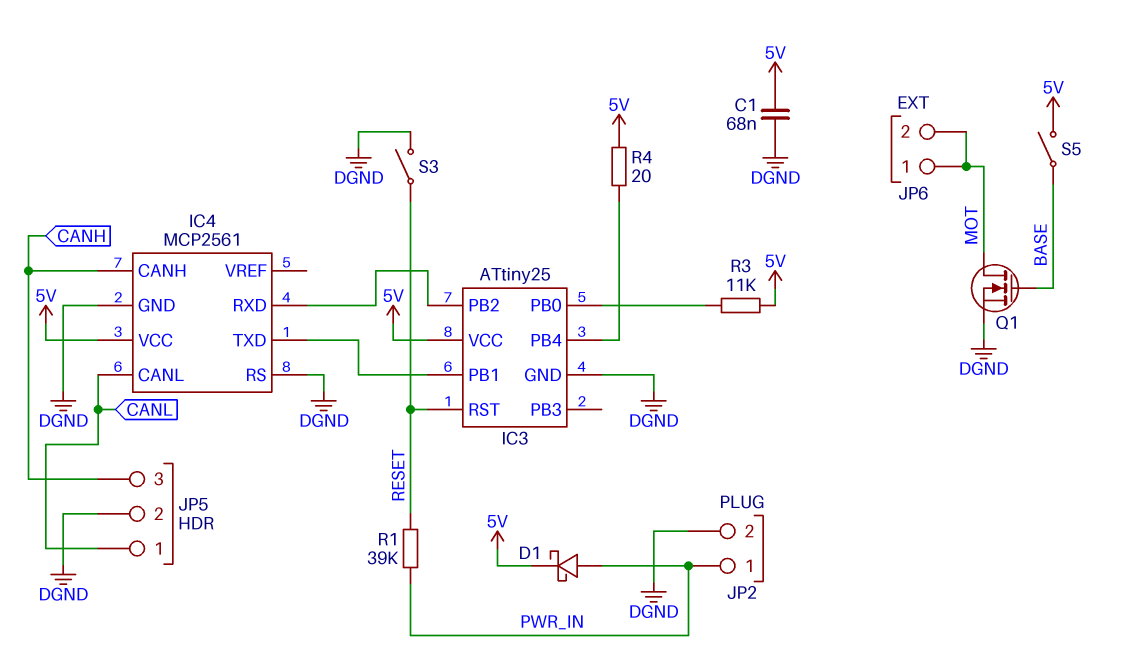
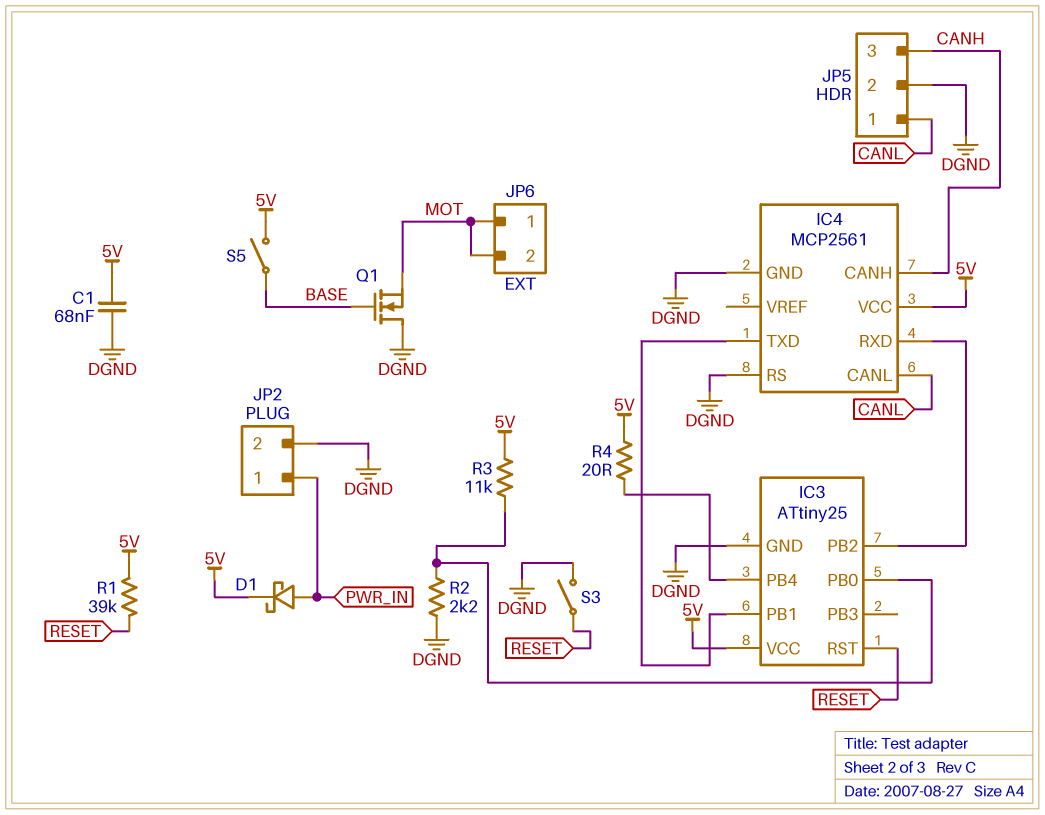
Q1: NMOS (G BASE, D MOT, S DGND) -> NMOS (G BASE, D DGND, S MOT)
R1: 39k (PWR_IN, RESET) -> 39k (5V, RESET)
R2: none -> 2.2k (DGND, IC3/PB0)

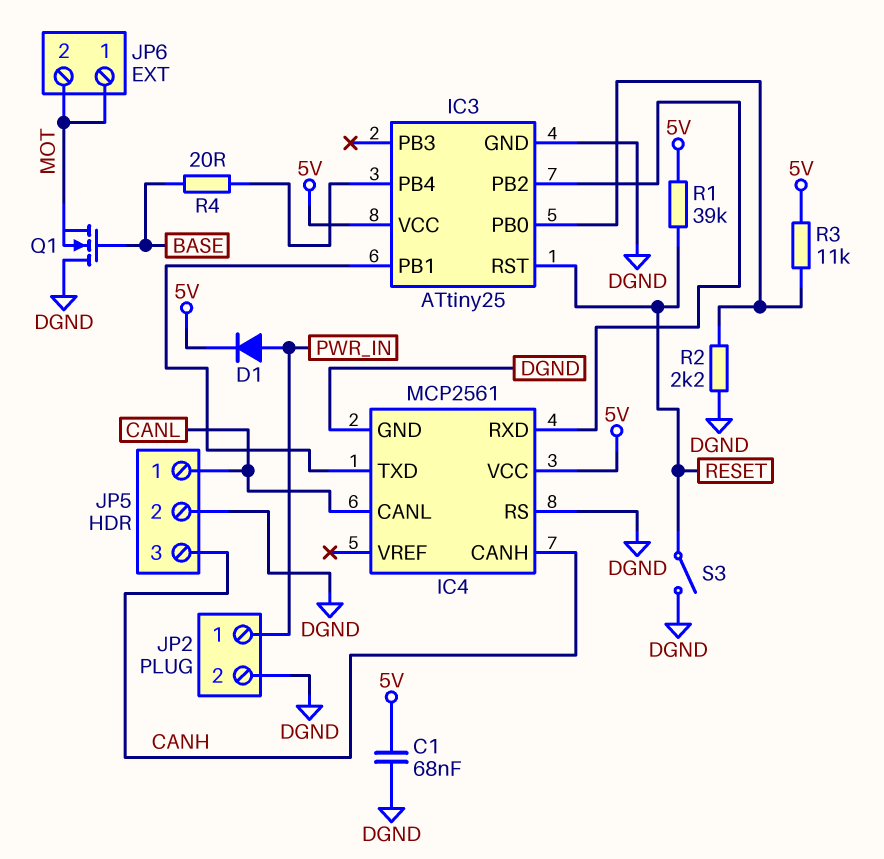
D1: schottky (A PWR_IN, K 5V) -> diode (A PWR_IN, K 5V)
R4: 20 (5V, IC3/PB4) -> 20 (BASE, IC3/PB4)
S5: switch (5V, BASE) -> none

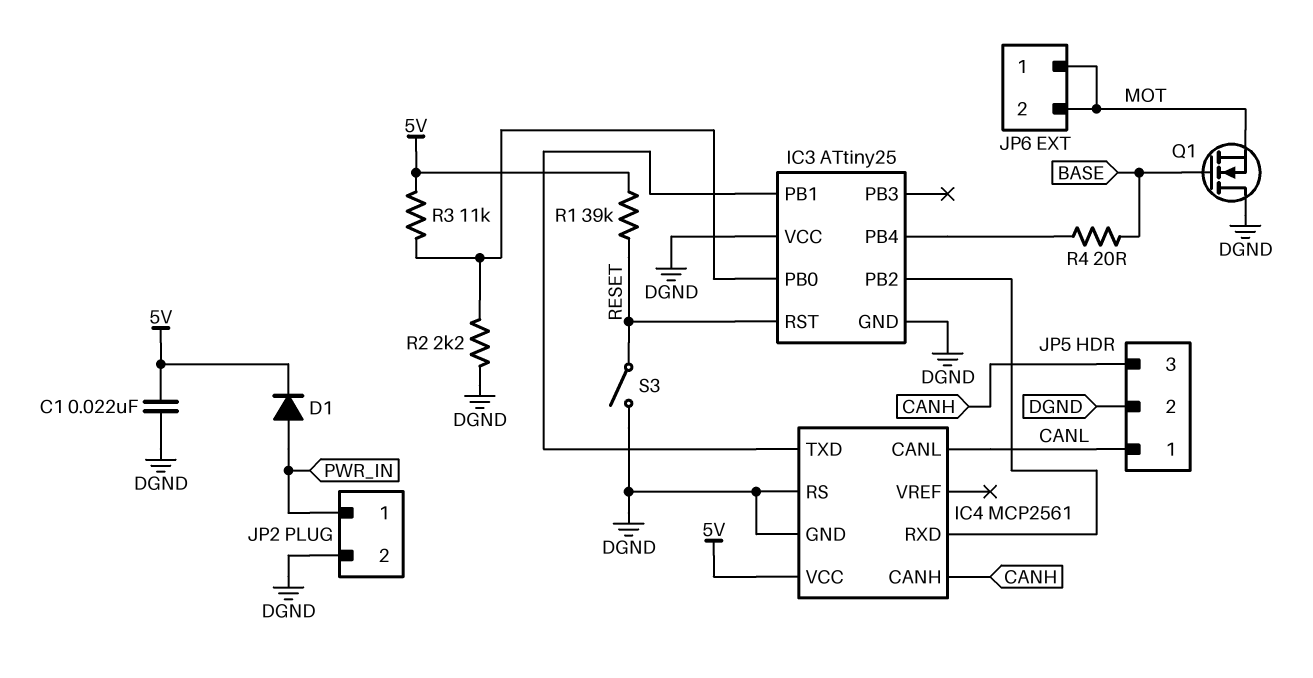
C1: 68nF (5V, DGND) -> 22nF (5V, DGND)
IC3 pin VCC: 5V -> DGND

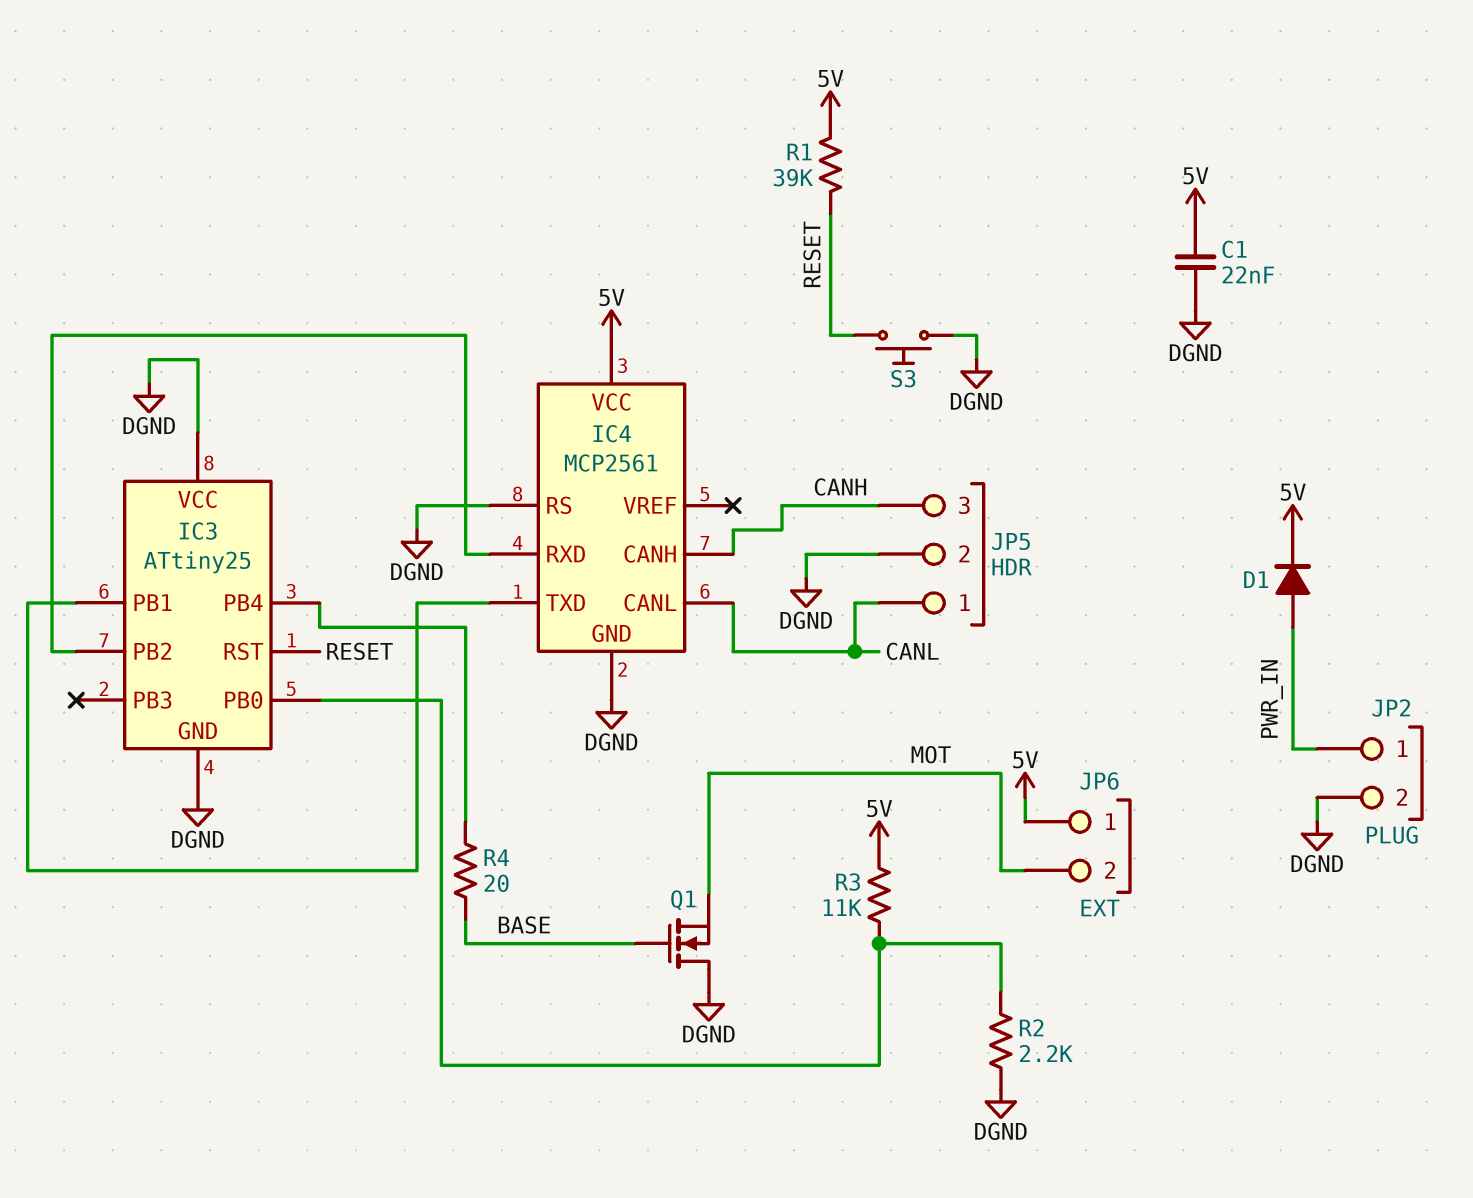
JP6 pin 1: MOT -> 5V
S3: switch (DGND, RESET) -> button (DGND, RESET)

